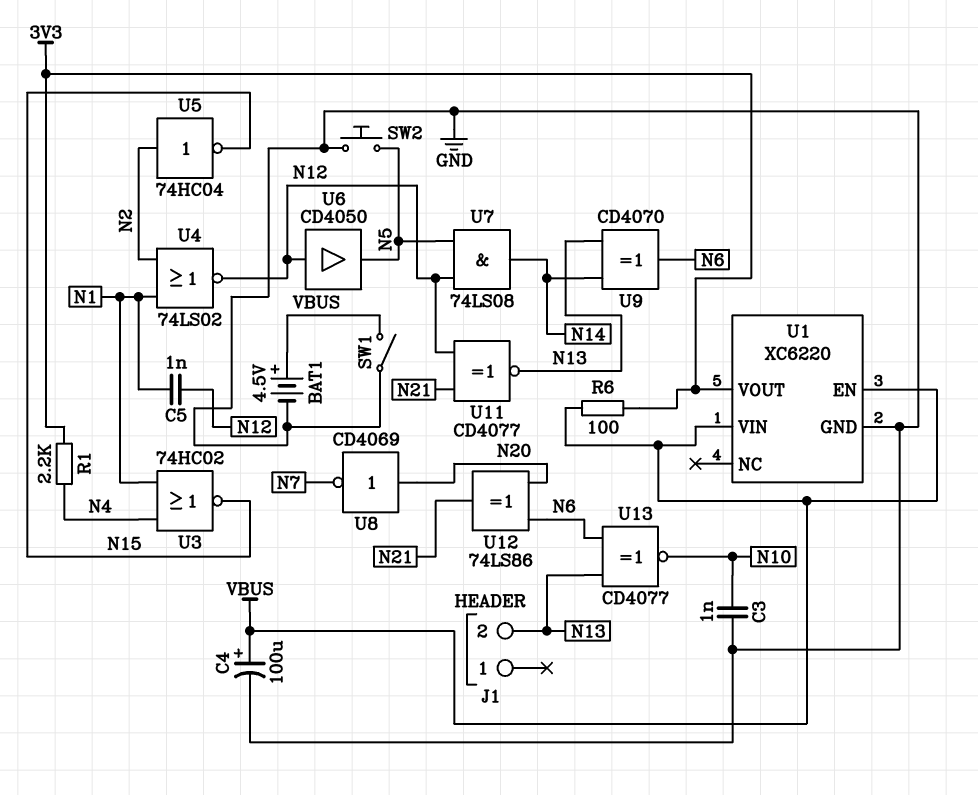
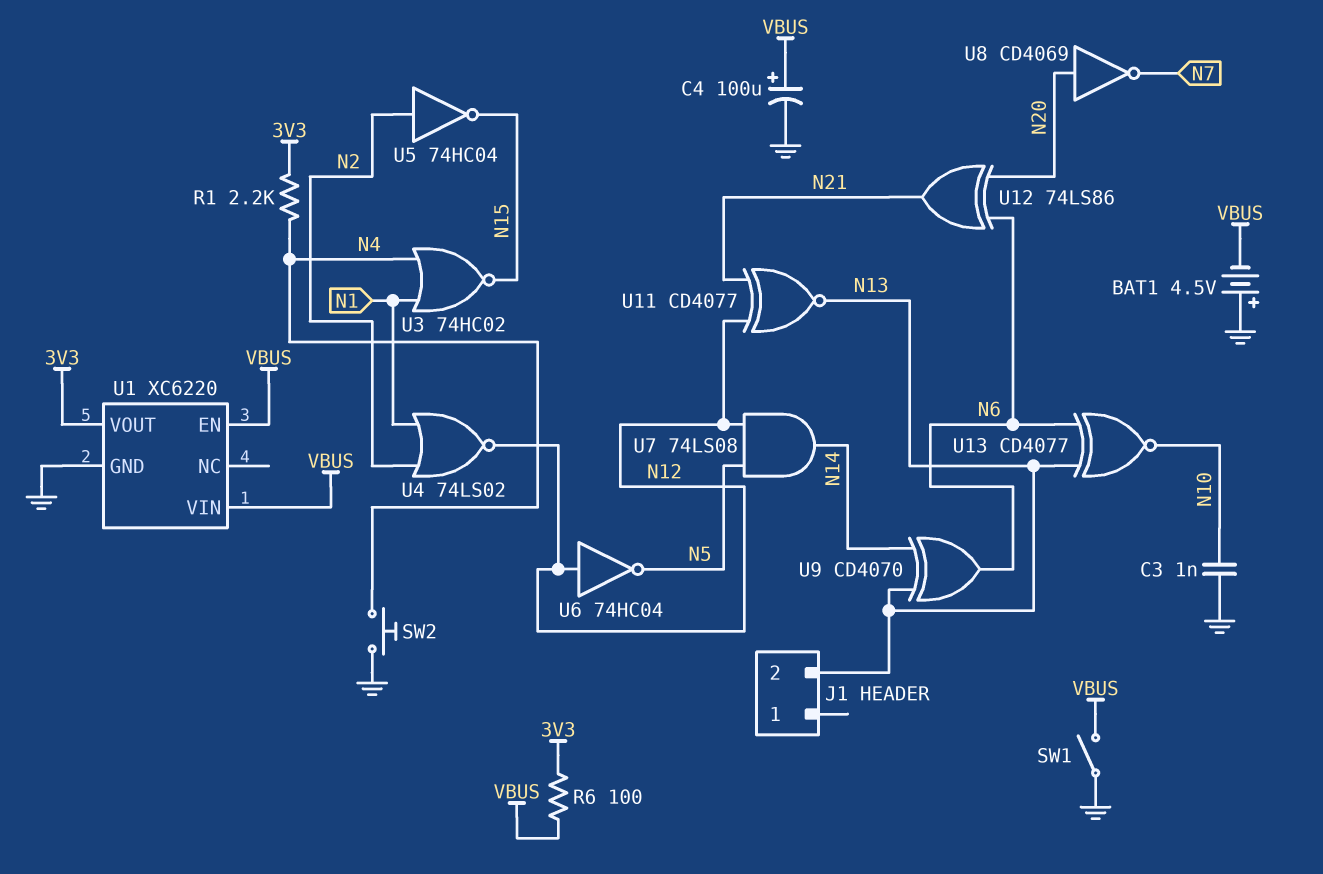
BAT1: 4.5V (plus VBUS, minus GND) -> 4.5V (plus GND, minus VBUS)
C5: 1nF (N1, N12) -> none
SW2: button (GND, N5) -> button (GND, N4)
U6: buffer CD4050 (in N12, out N5) -> NOT 74HC04 (in N12, out N5)

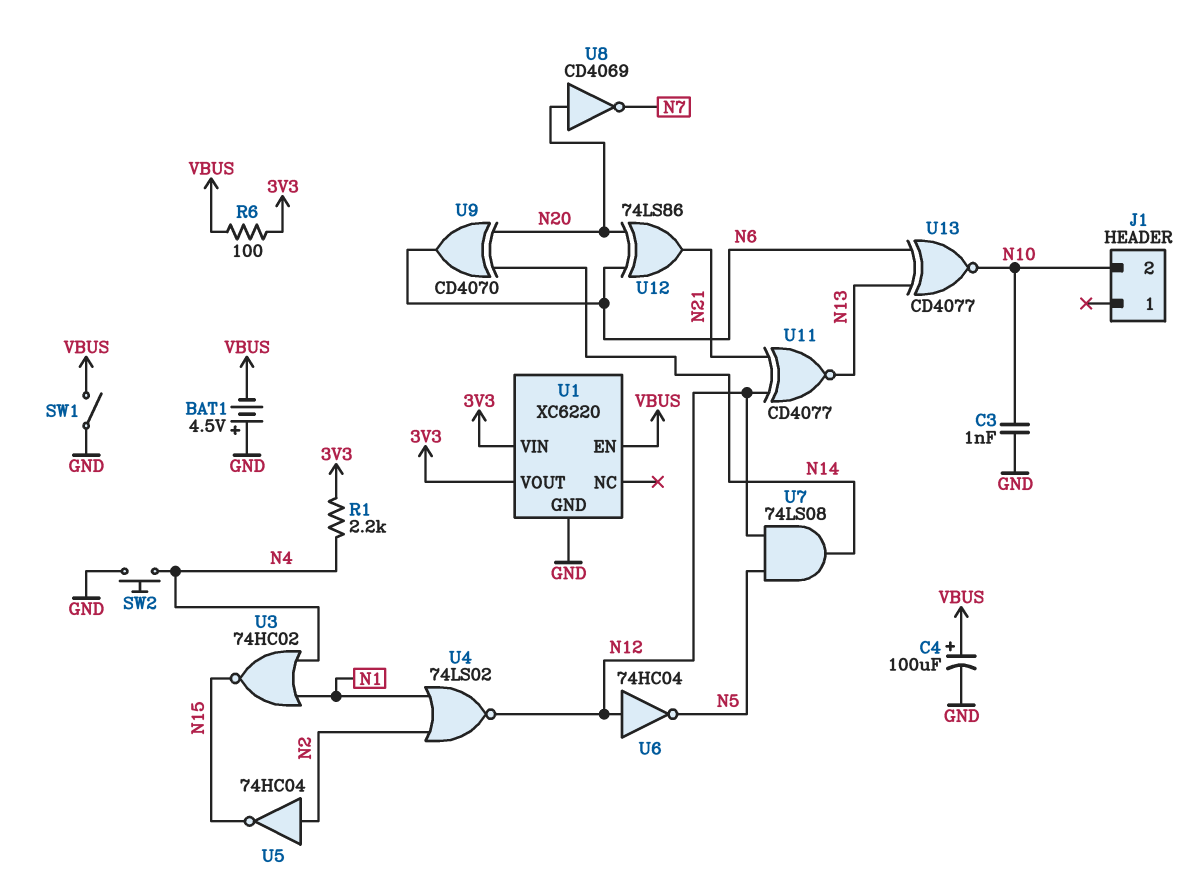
J1 pin 2: N13 -> N10
U1 pin VIN: VBUS -> 3V3
U9: XOR CD4070 (in N13, in N14, out N6) -> XOR CD4070 (in N14, in N20, out N6)

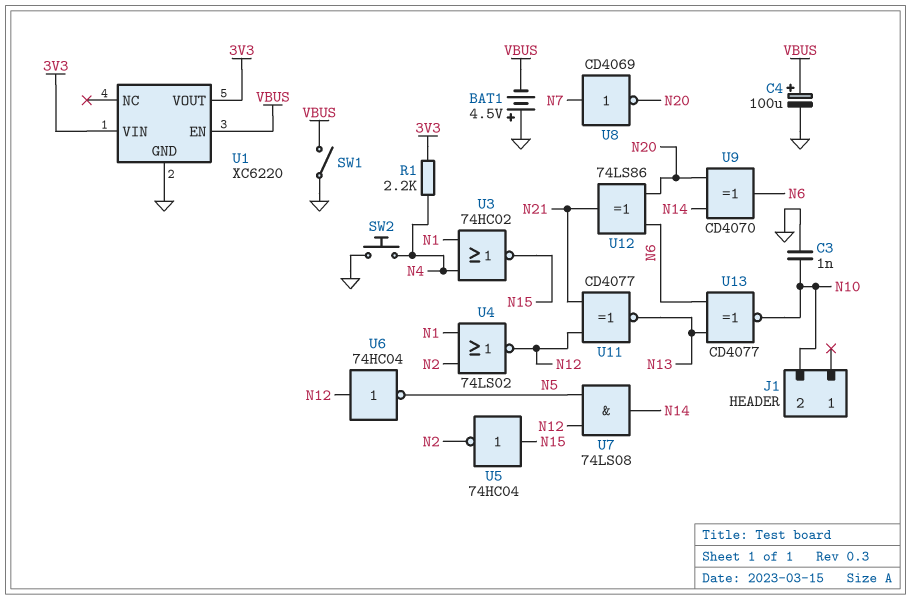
R6: 100 (3V3, VBUS) -> none
U5: NOT 74HC04 (in N2, out N15) -> NOT 74HC04 (in N15, out N2)
U8: NOT CD4069 (in N20, out N7) -> NOT CD4069 (in N7, out N20)

